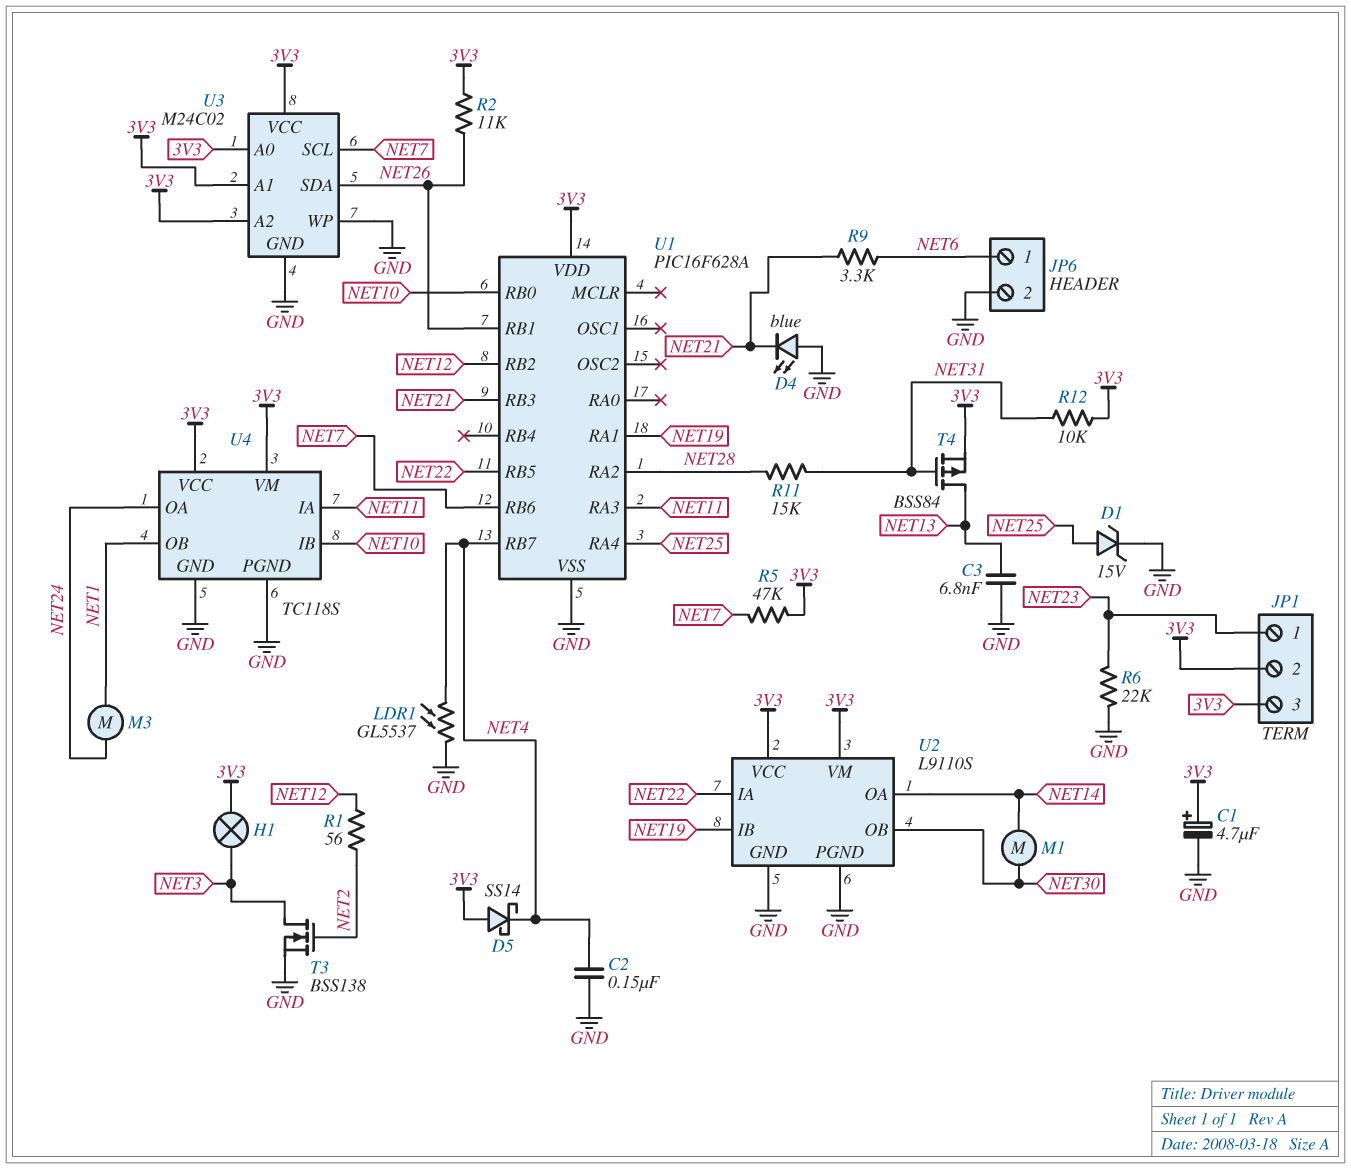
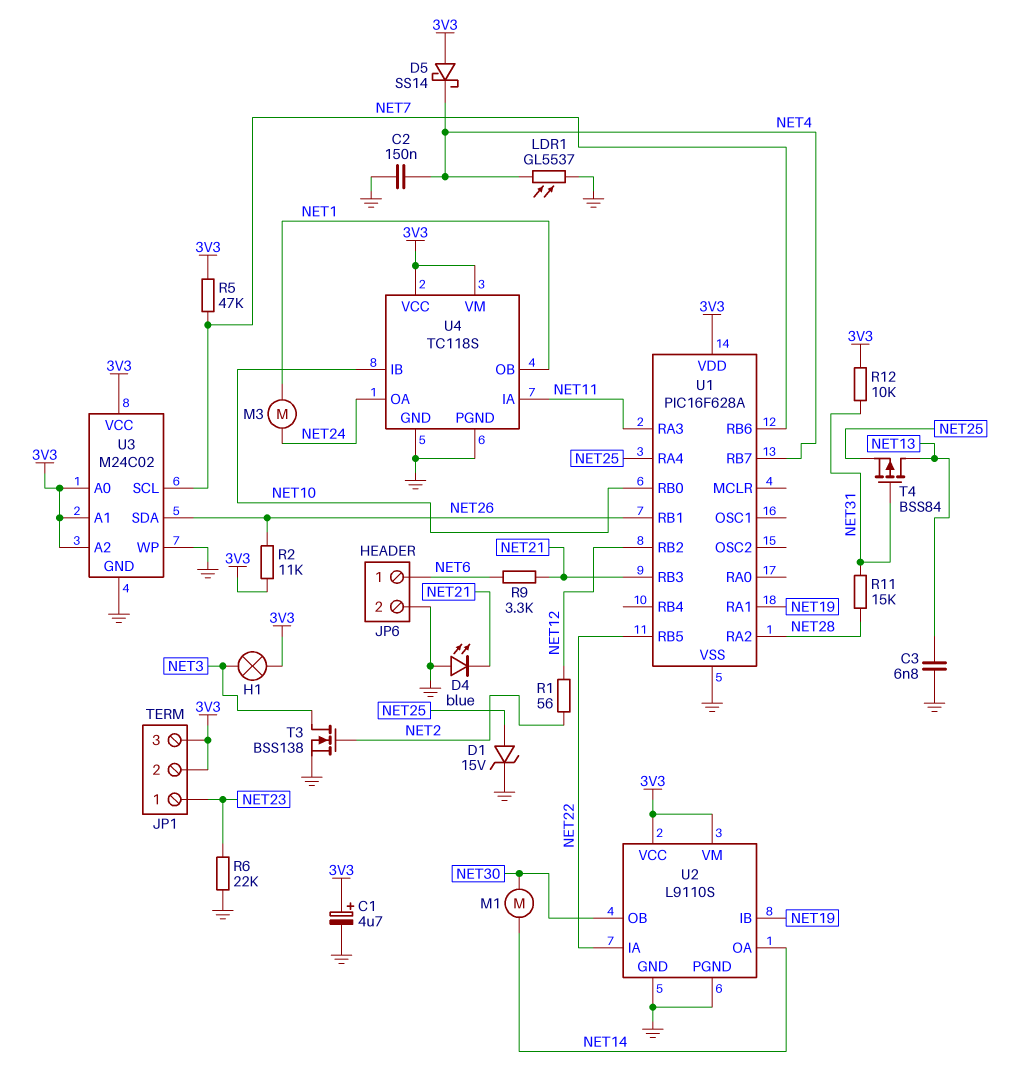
T4: PMOS BSS84 (G NET31, D NET13, S 3V3) -> PMOS BSS84 (G NET31, D NET13, S NET25)

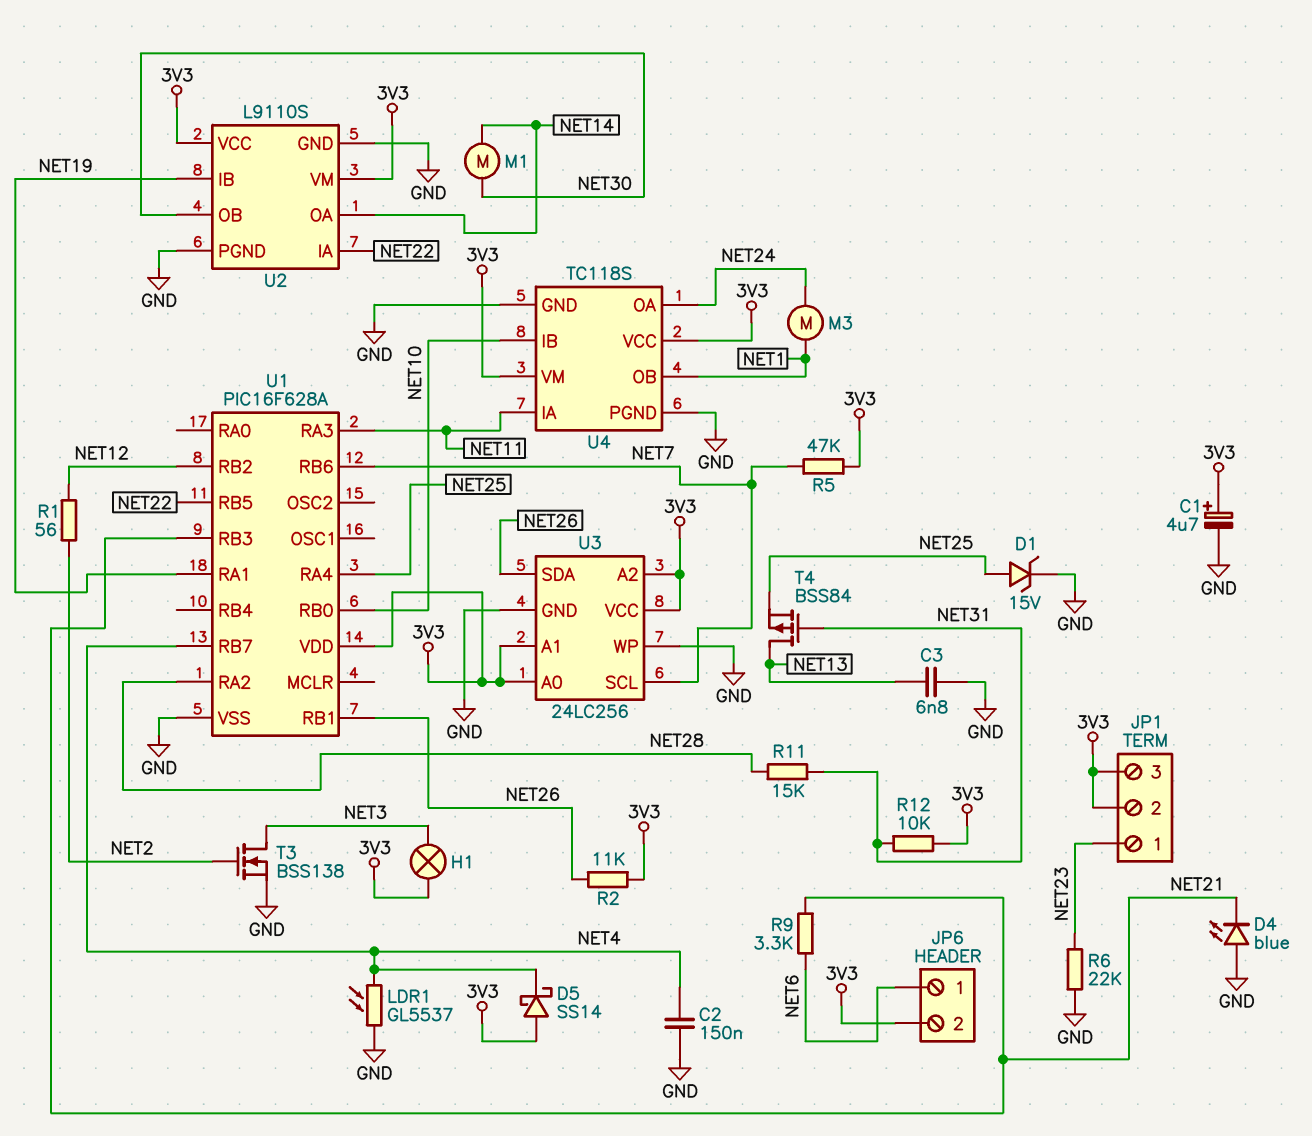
JP6 pin 2: GND -> 3V3
U3: M24C02 -> 24LC256

